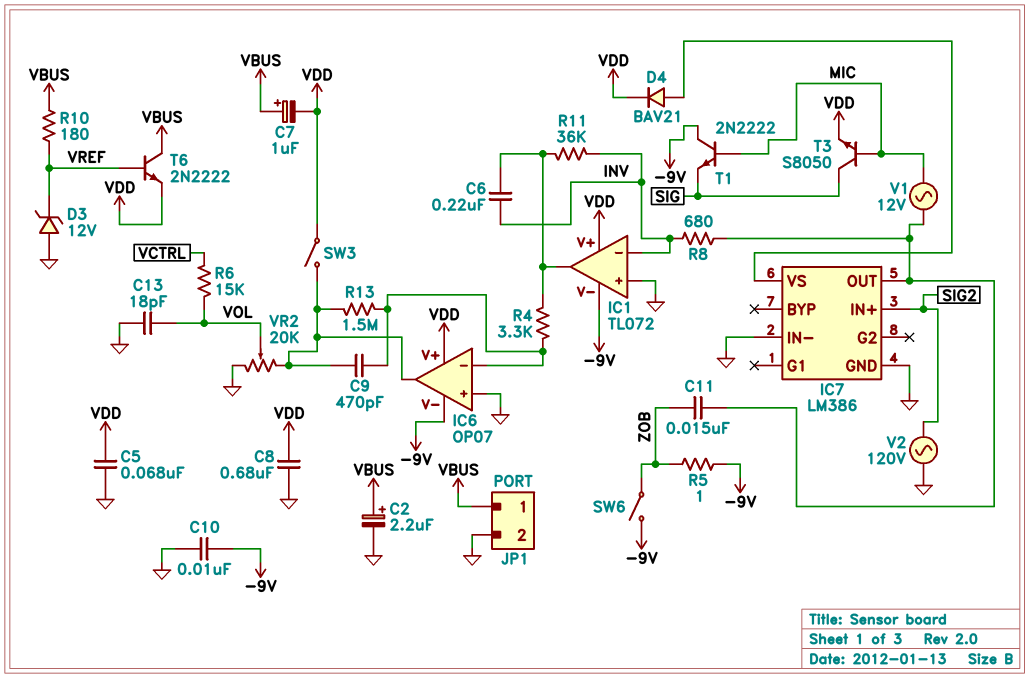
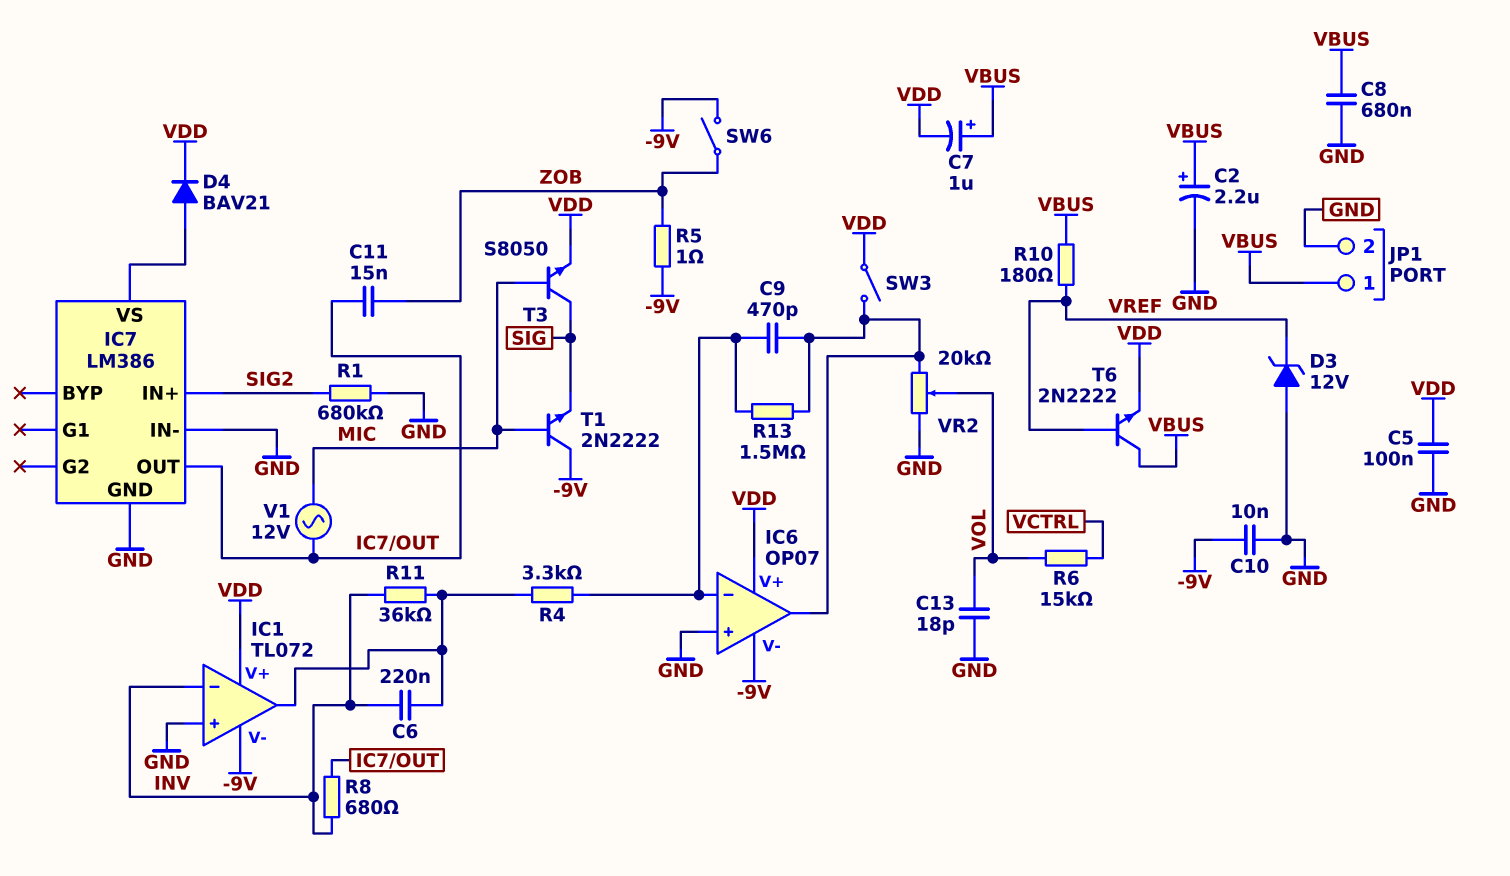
C5: 68nF (GND, VDD) -> 100nF (GND, VDD)
C8: 680nF (GND, VDD) -> 680nF (GND, VBUS)
R1: none -> 680k (GND, SIG2)
V2: AC 120V (GND, SIG2) -> none

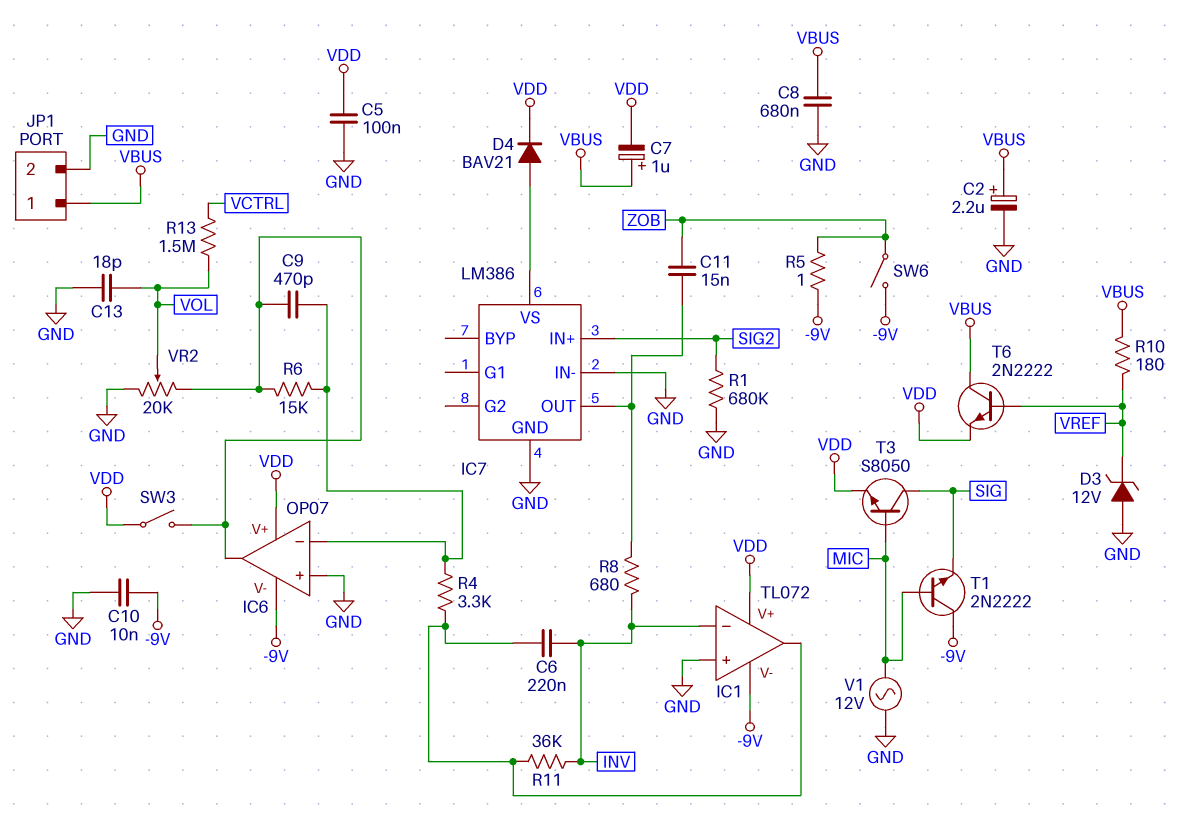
R6: 15k (VCTRL, VOL) -> 15k (IC6/in-, IC6/out)
R13: 1.5M (IC6/in-, IC6/out) -> 1.5M (VCTRL, VOL)
V1: AC 12V (IC7/OUT, MIC) -> AC 12V (GND, MIC)

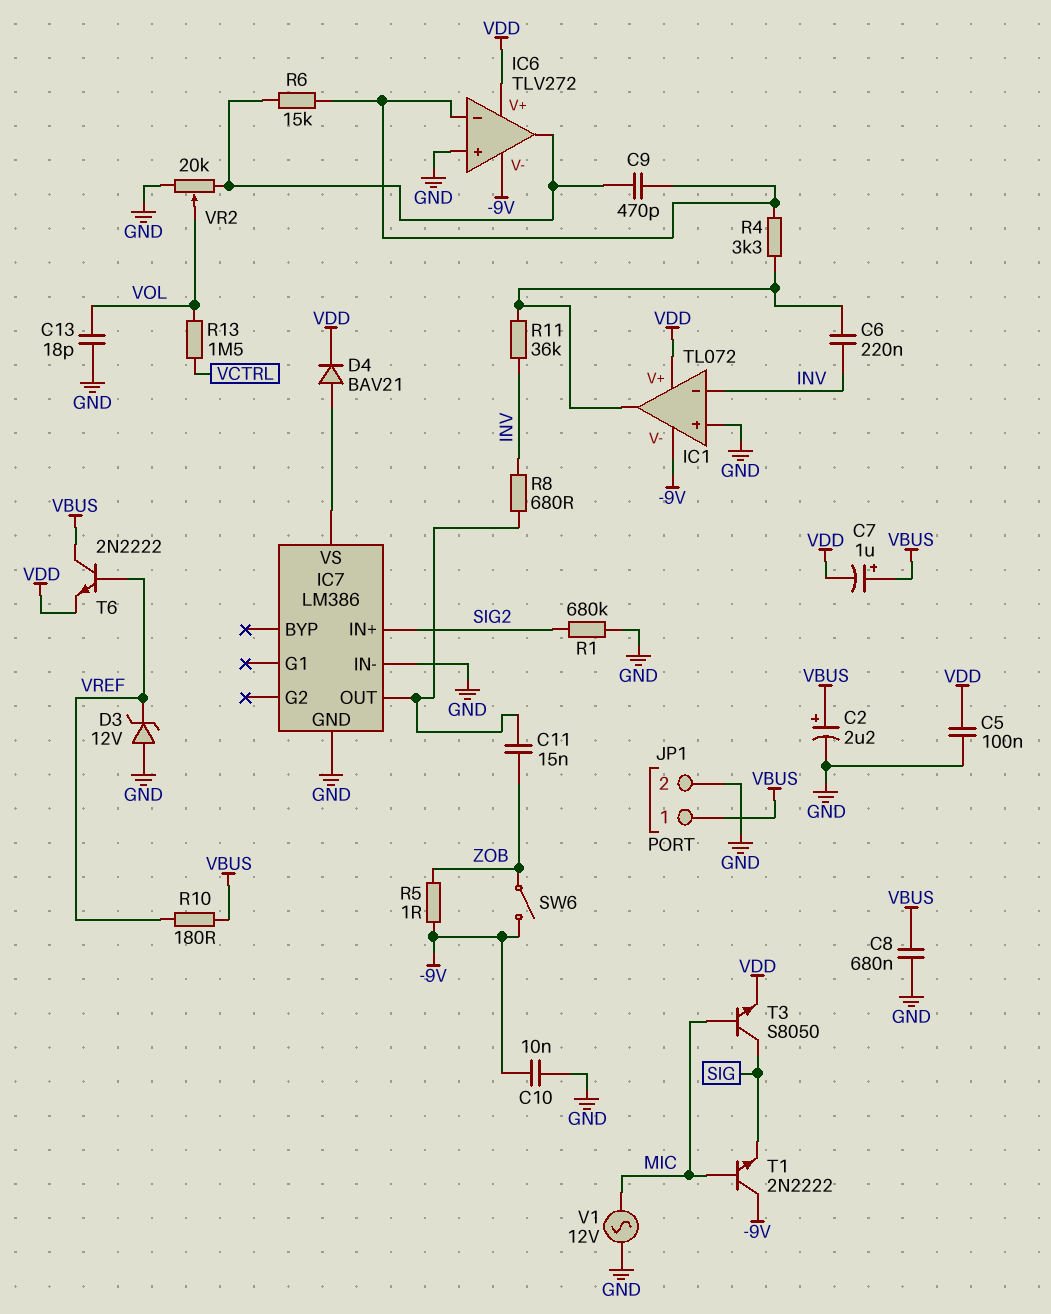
IC6: OP07 -> TLV272
SW3: switch (IC6/out, VDD) -> none

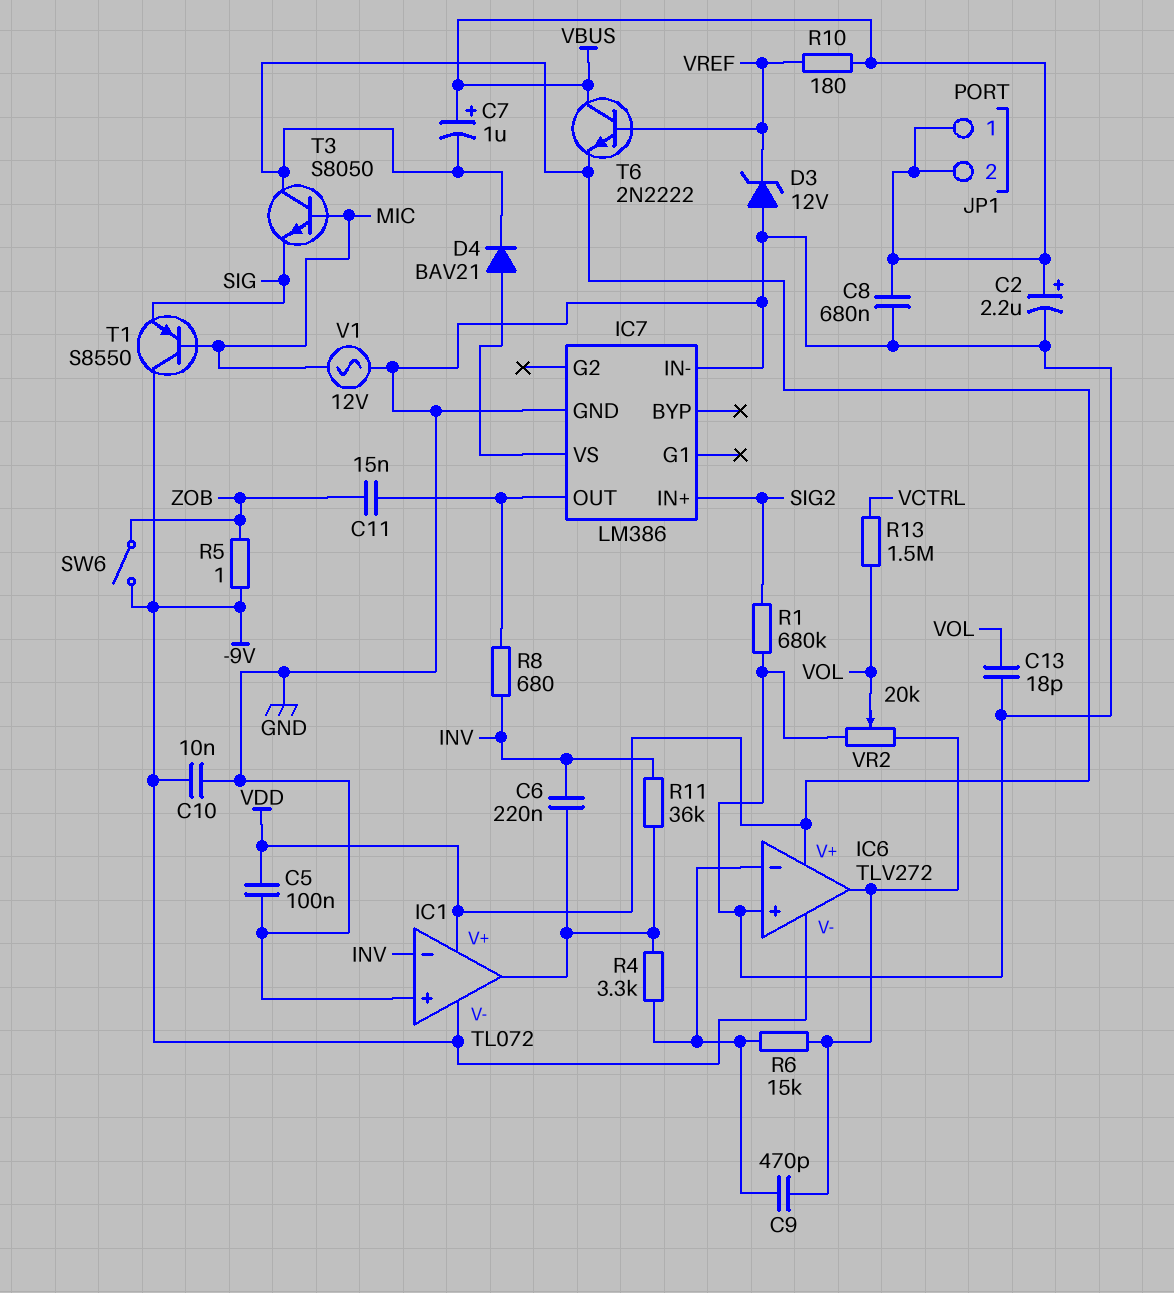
JP1 pin 2: GND -> VBUS
T1: NPN 2N2222 (B MIC, C -9V, E SIG) -> PNP S8550 (B MIC, C -9V, E SIG)
T3: NPN S8050 (B MIC, C SIG, E VDD) -> NPN S8050 (B MIC, C VDD, E SIG)

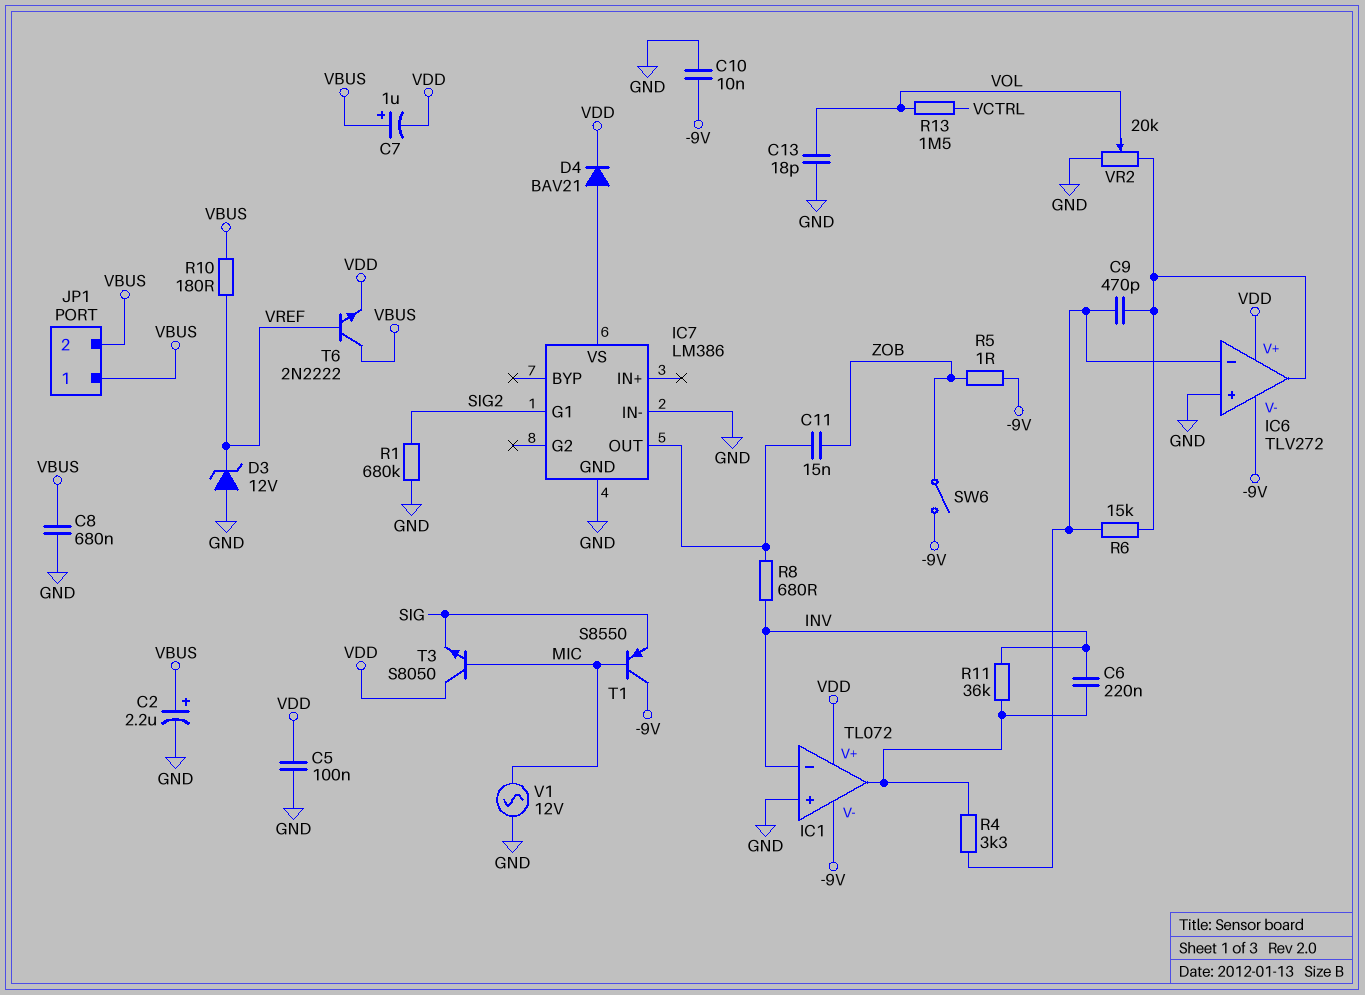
IC7 pin G1: none -> SIG2
IC7 pin IN+: SIG2 -> none

